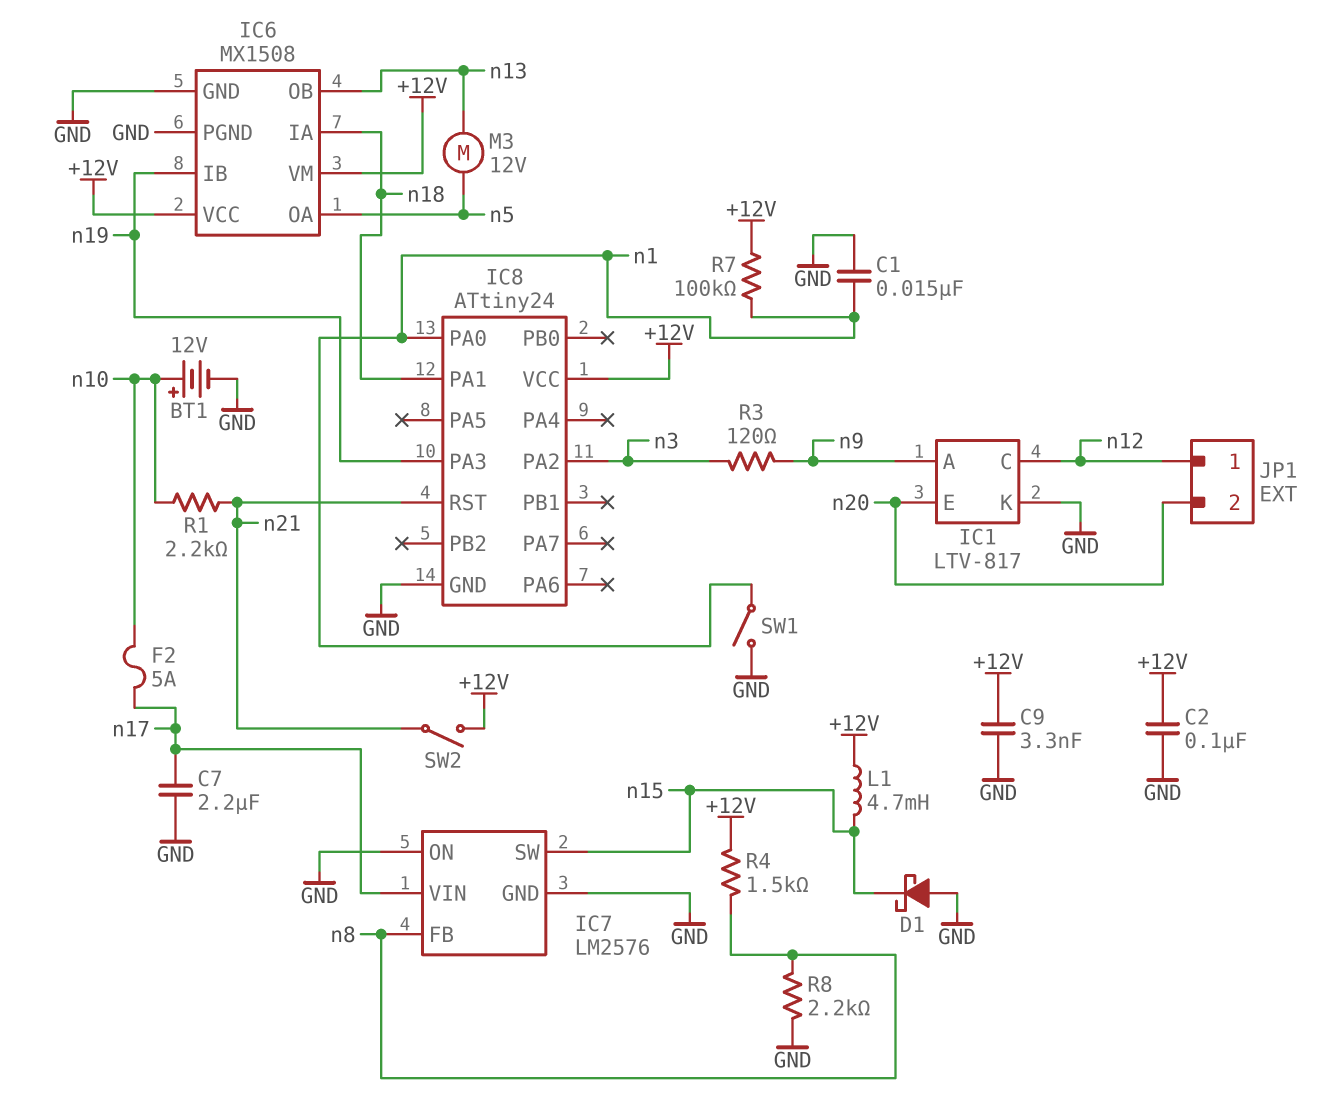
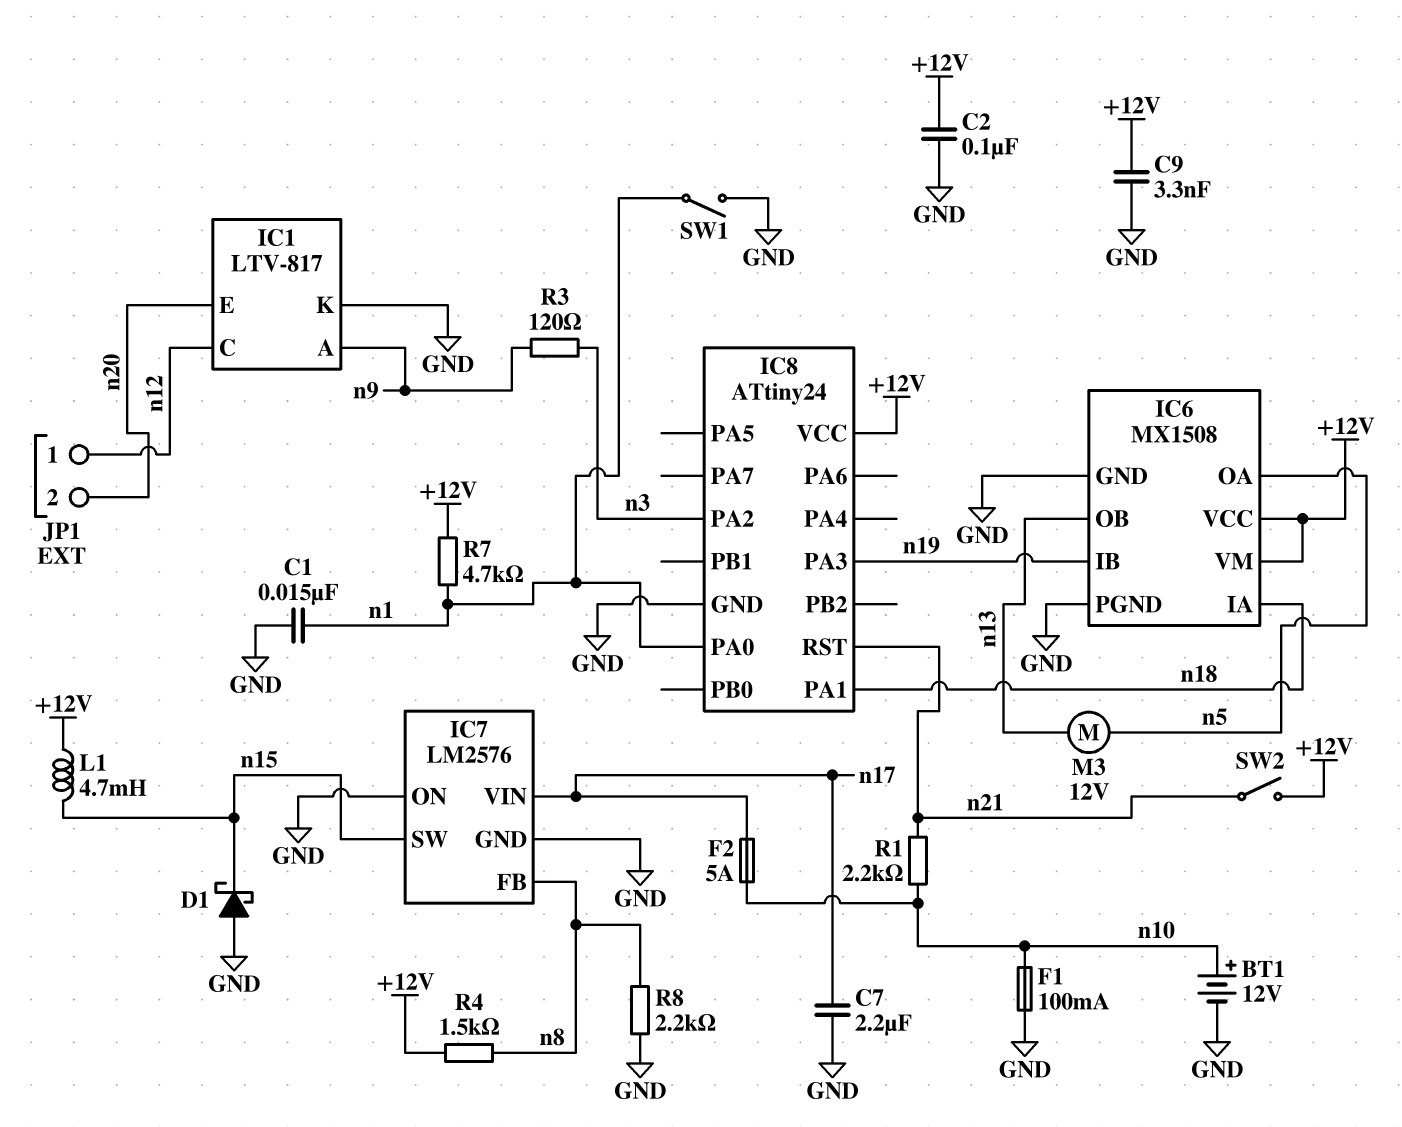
F1: none -> 100mA (GND, n10)
R7: 100k (+12V, n1) -> 4.7k (+12V, n1)

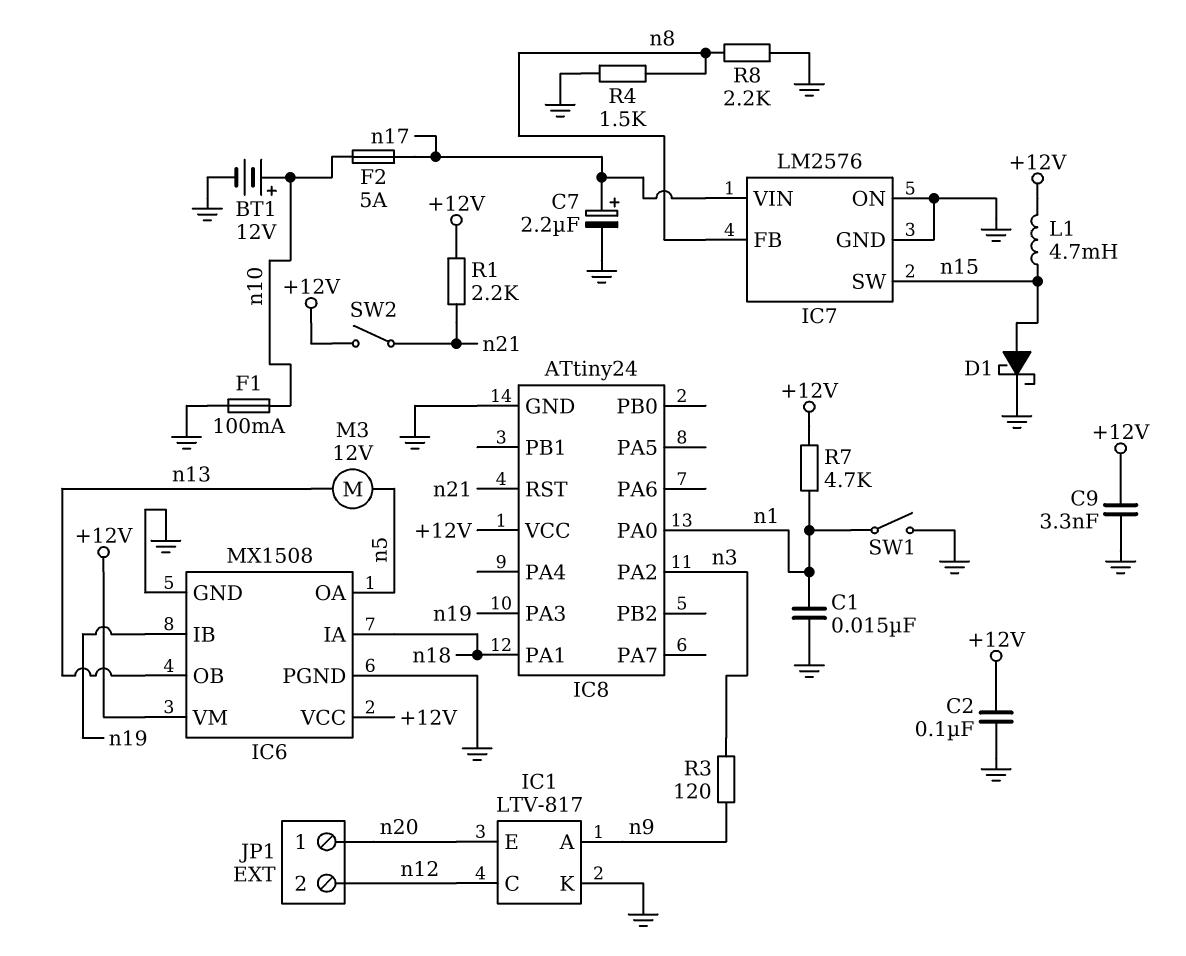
C7: 2.2uF (GND, n17) -> 2.2uF (plus n17, minus GND)
D1: schottky (A GND, K n15) -> schottky (A n15, K GND)
JP1 pin 1: n12 -> n20
JP1 pin 2: n20 -> n12
R1: 2.2k (n10, n21) -> 2.2k (+12V, n21)
R4: 1.5k (+12V, n8) -> 1.5k (GND, n8)

